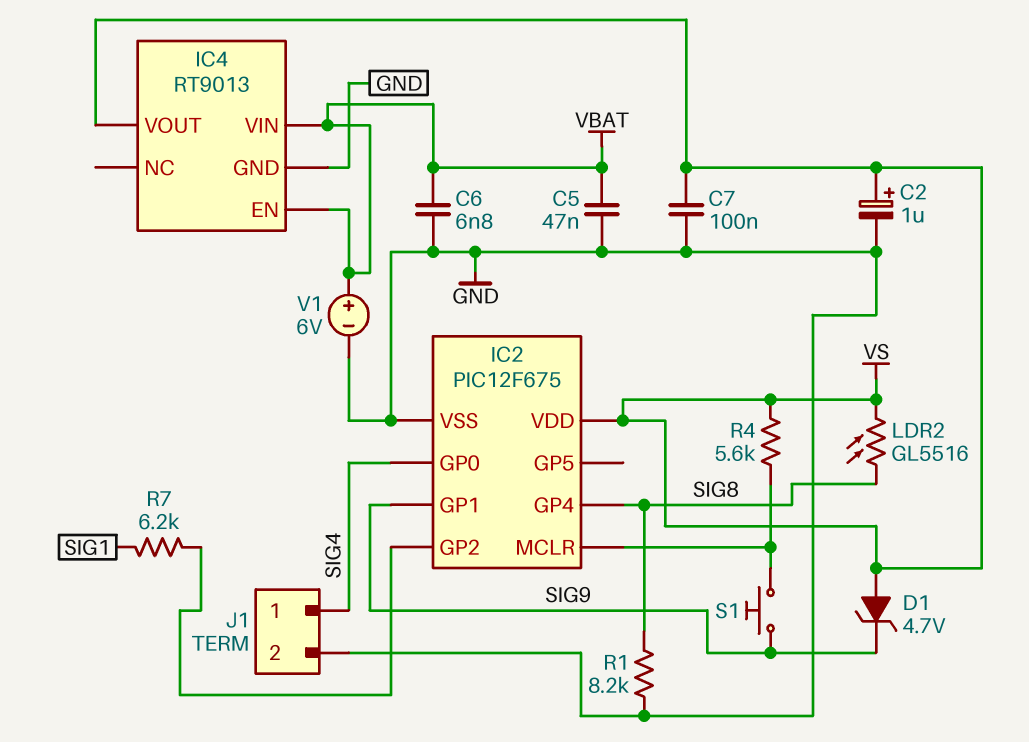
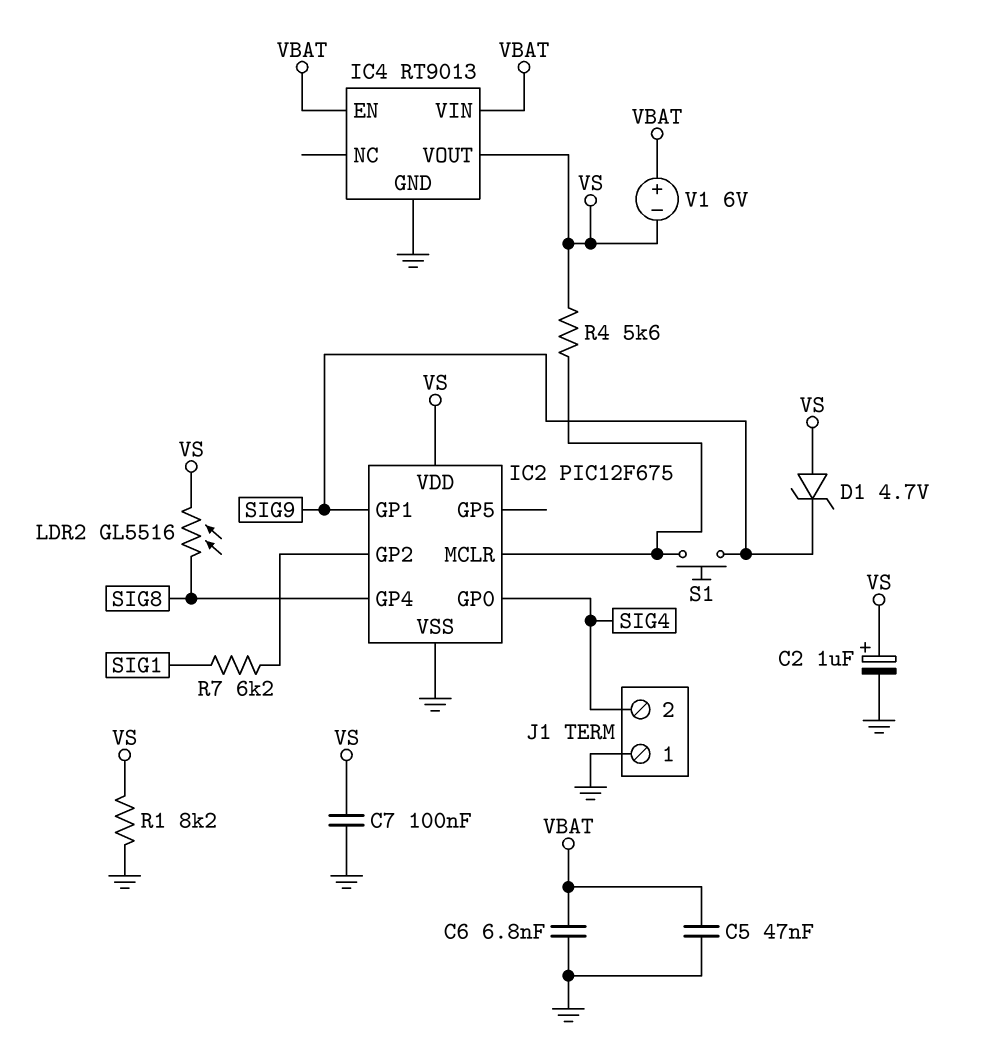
J1 pin 1: SIG4 -> GND
J1 pin 2: GND -> SIG4
R1: 8.2k (GND, SIG8) -> 8.2k (GND, VS)
V1: 6V (plus VBAT, minus GND) -> 6V (plus VBAT, minus VS)

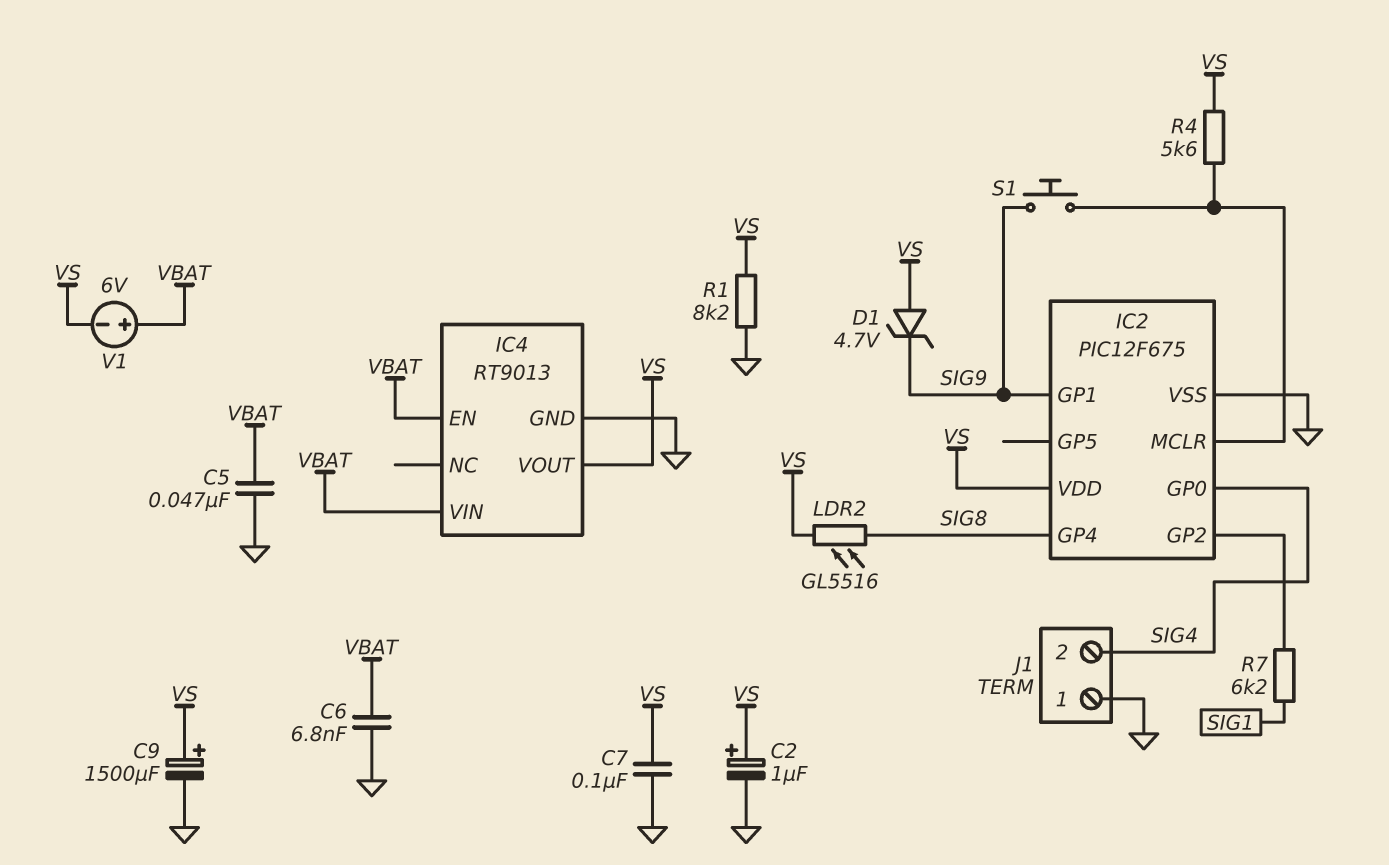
C9: none -> 1500uF (plus VS, minus GND)

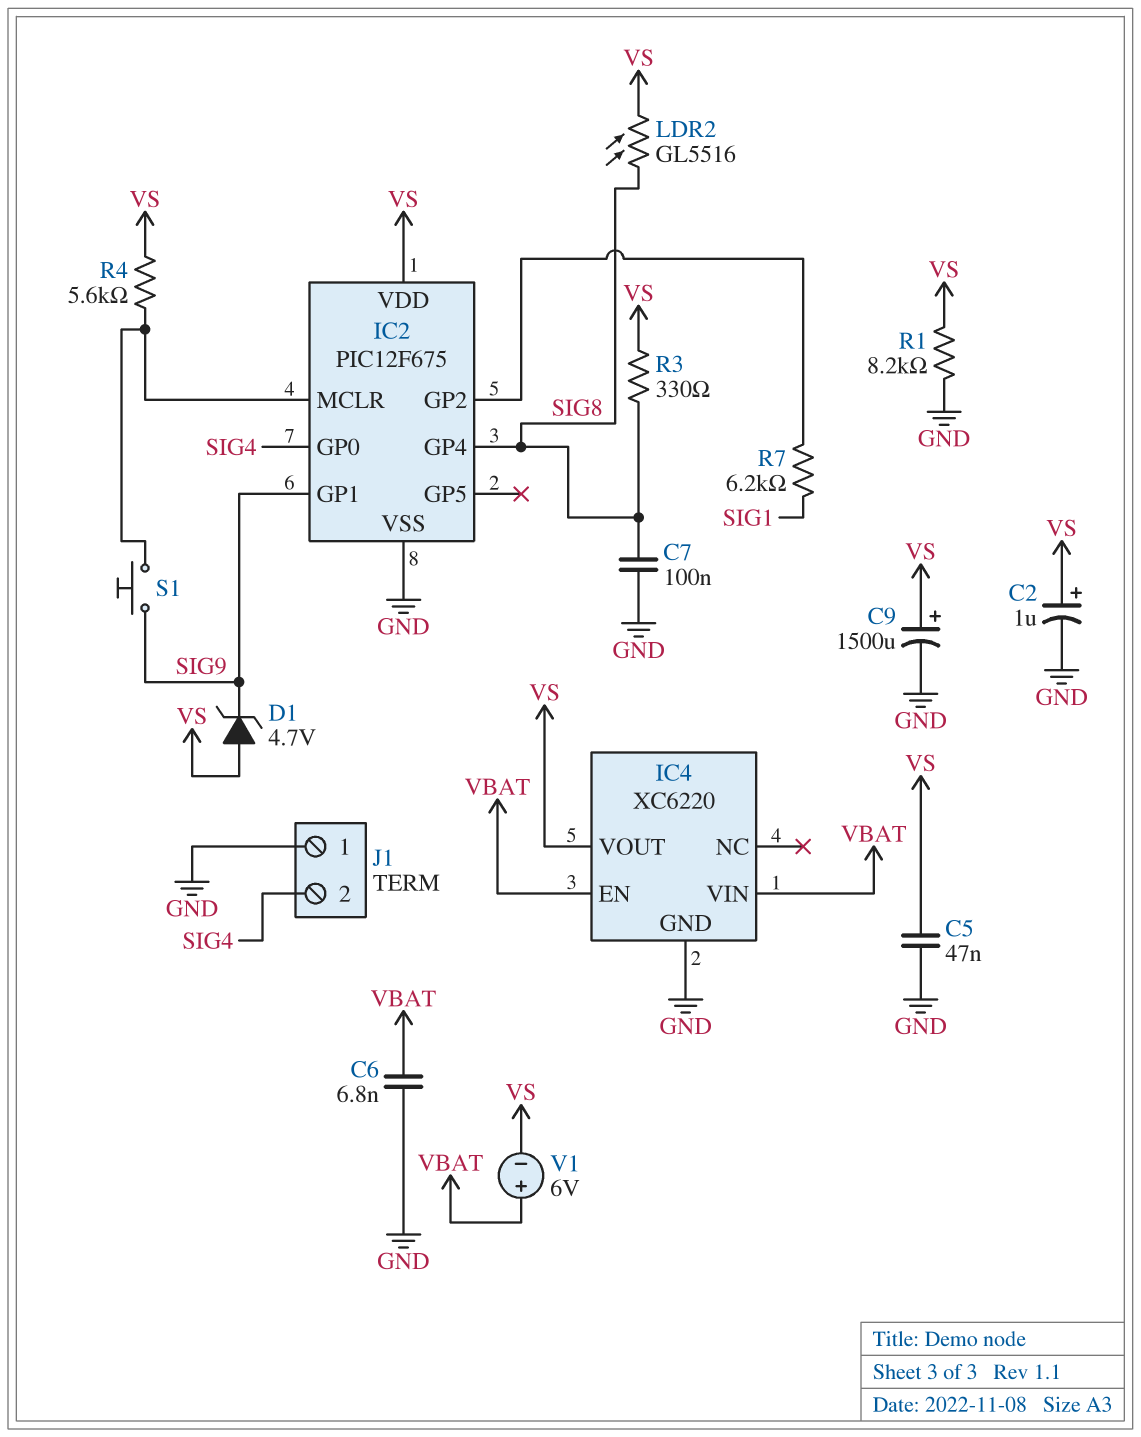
C5: 47nF (GND, VBAT) -> 47nF (GND, VS)
C7: 100nF (GND, VS) -> 100nF (GND, SIG8)
IC4: RT9013 -> XC6220
R3: none -> 330 (SIG8, VS)

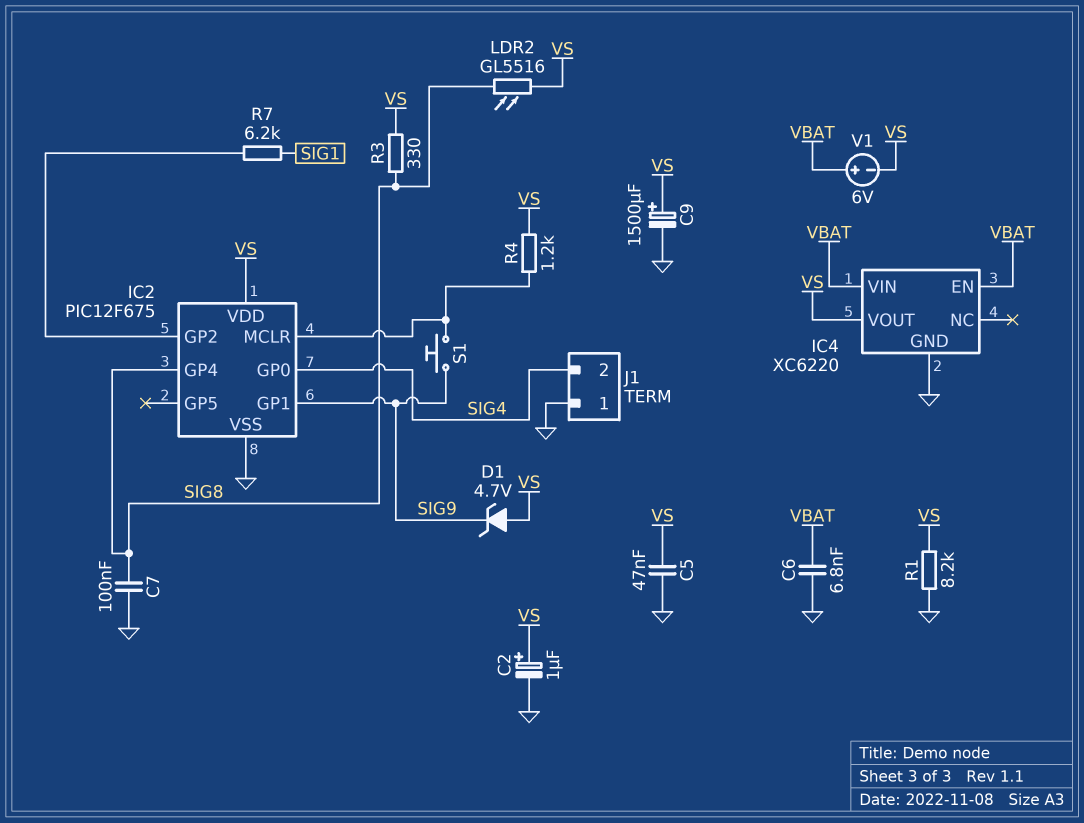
R4: 5.6k (IC2/MCLR, VS) -> 1.2k (IC2/MCLR, VS)

